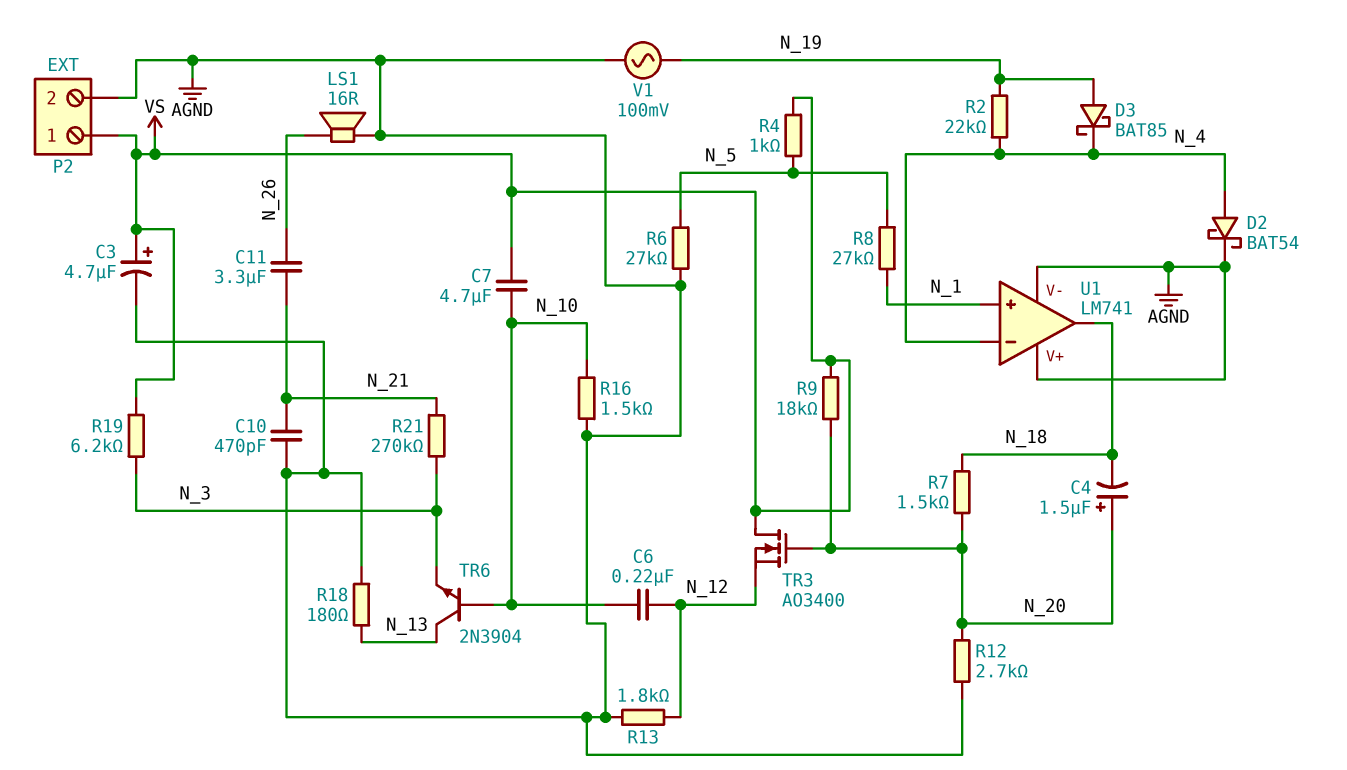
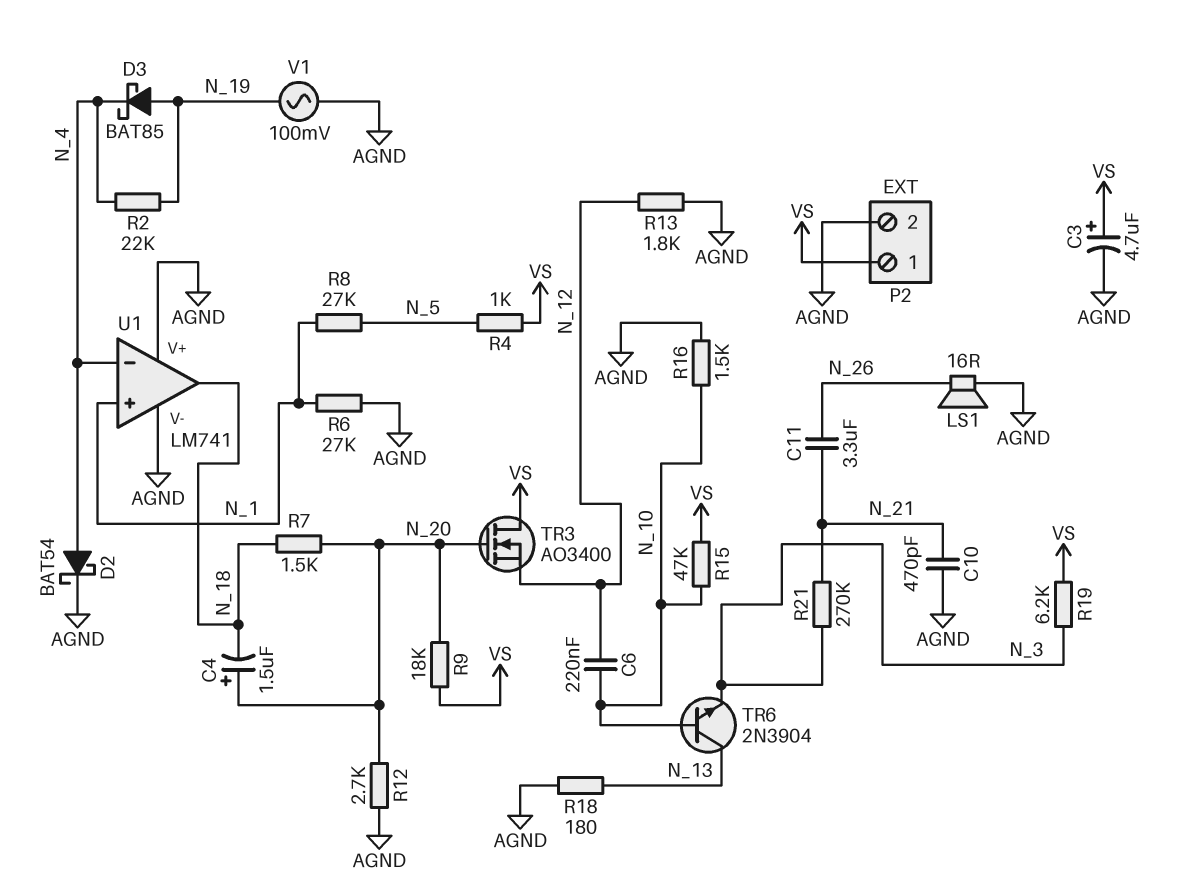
C7: 4.7uF (N_10, VS) -> none
R6: 27k (AGND, N_5) -> 27k (AGND, N_1)
R15: none -> 47k (N_10, VS)

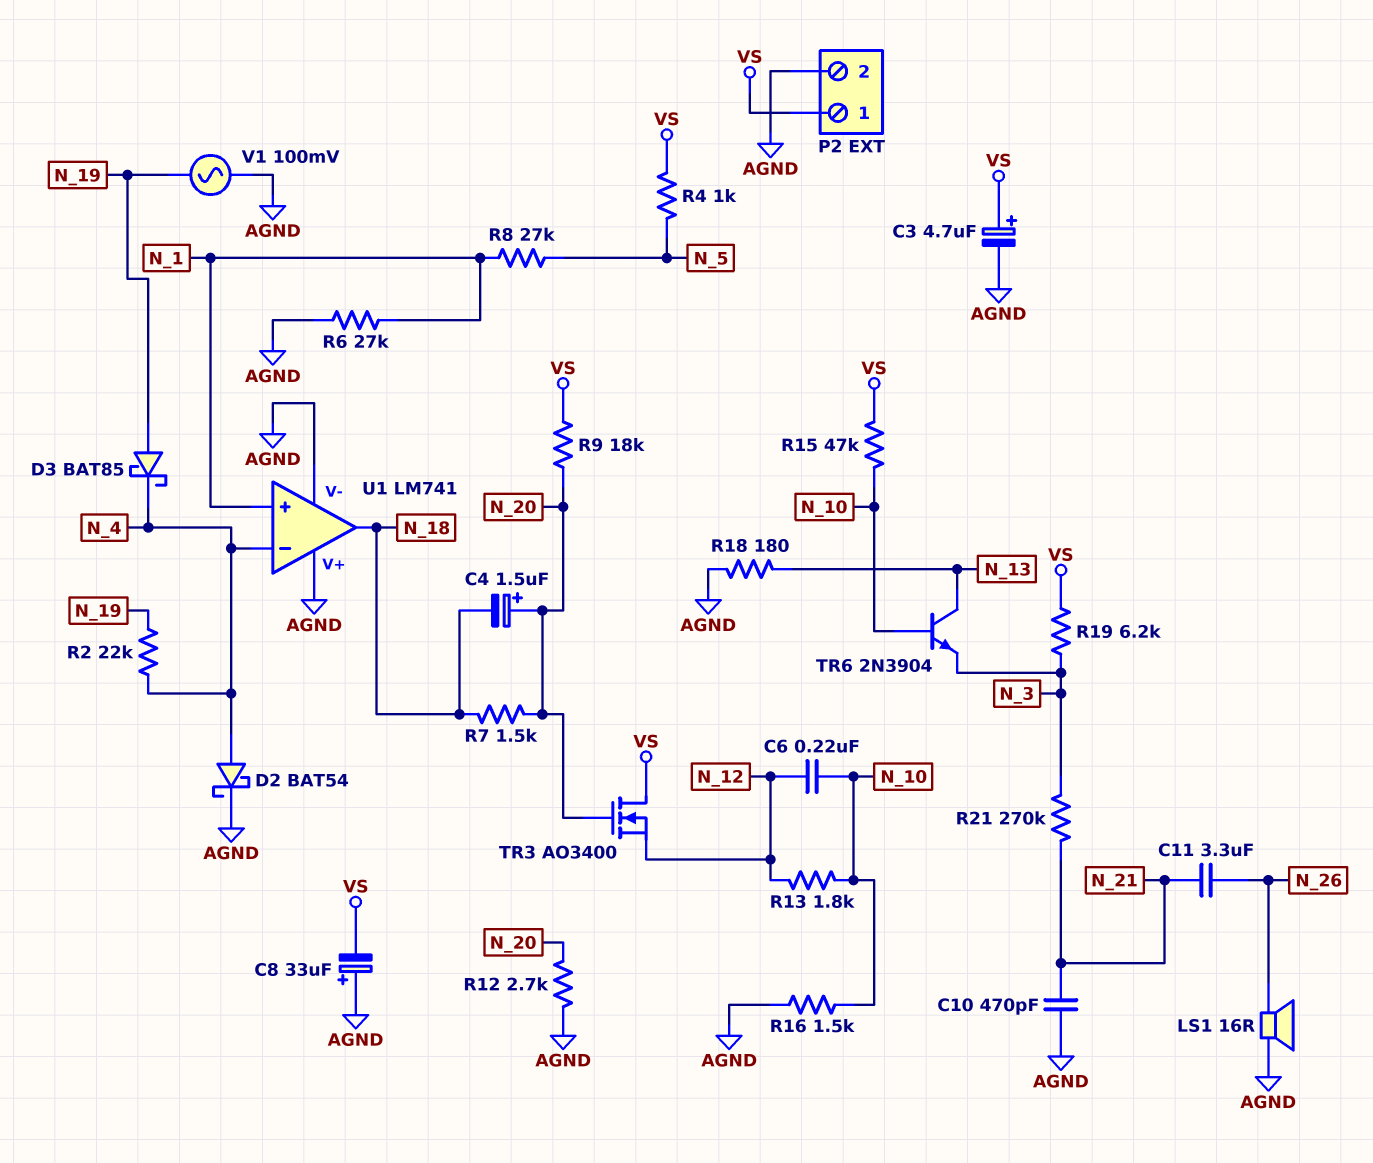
C8: none -> 33uF (plus AGND, minus VS)
R13: 1.8k (AGND, N_12) -> 1.8k (N_10, N_12)

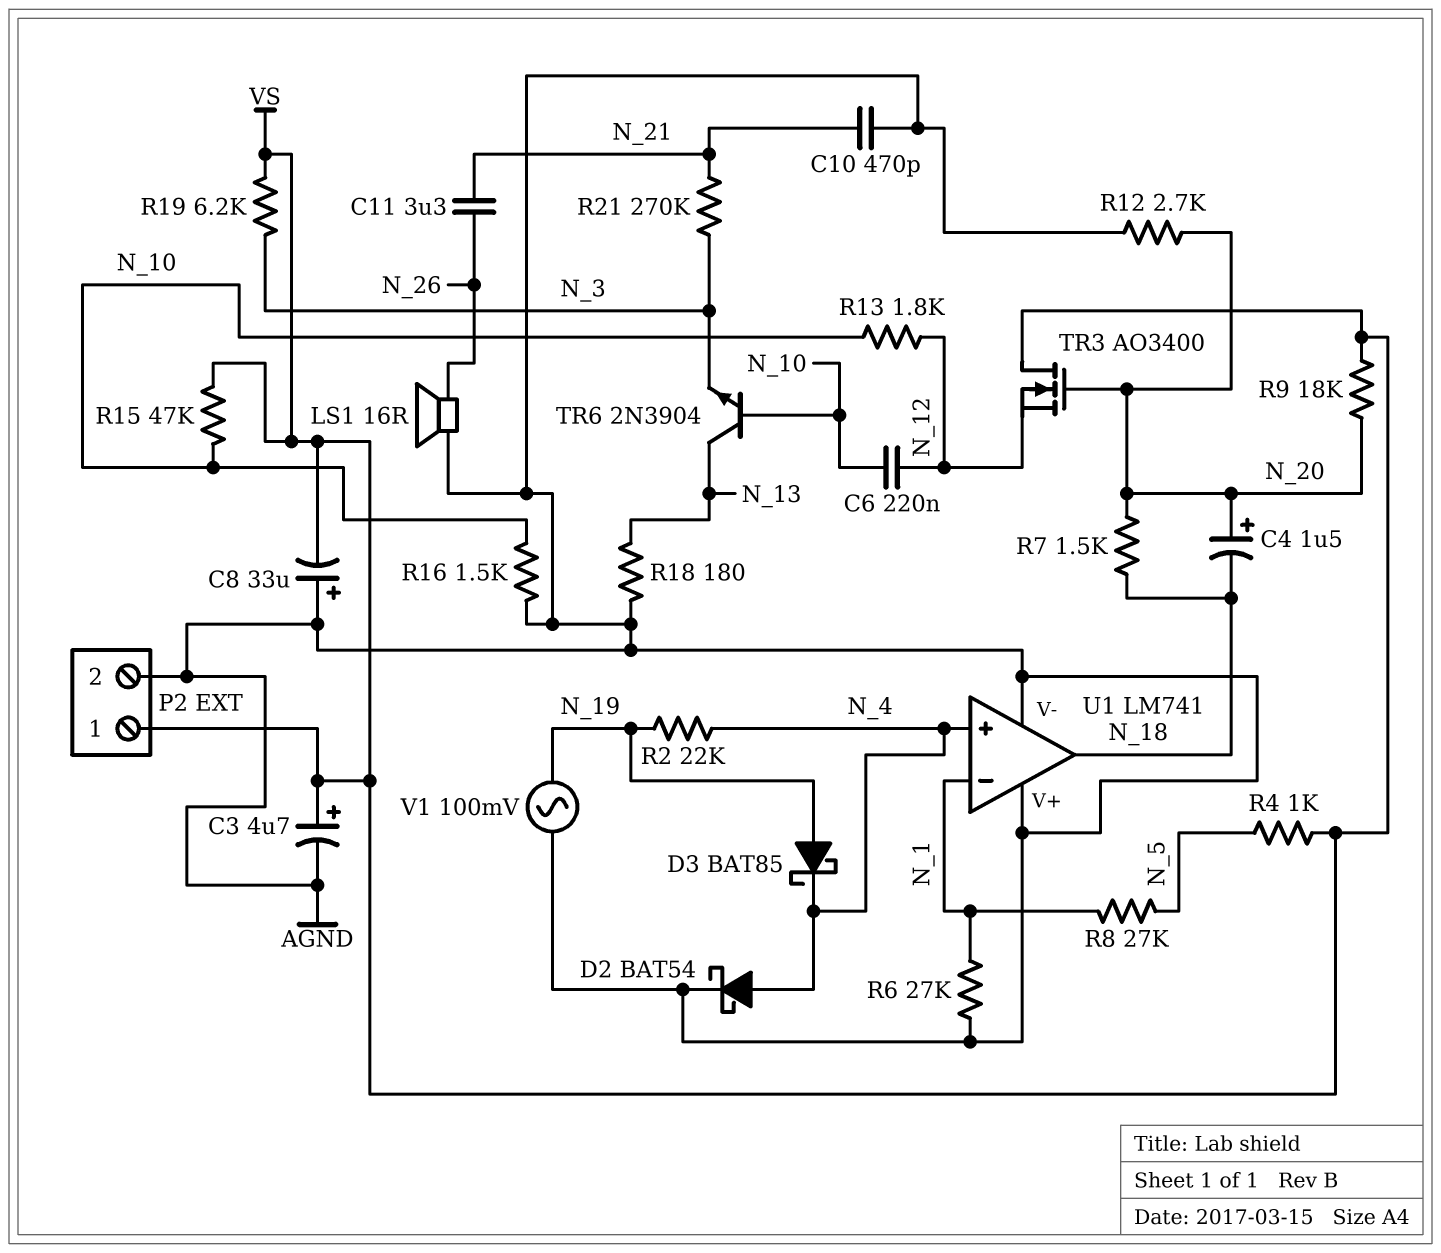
U1 pin in+: N_1 -> N_4
U1 pin in-: N_4 -> N_1

